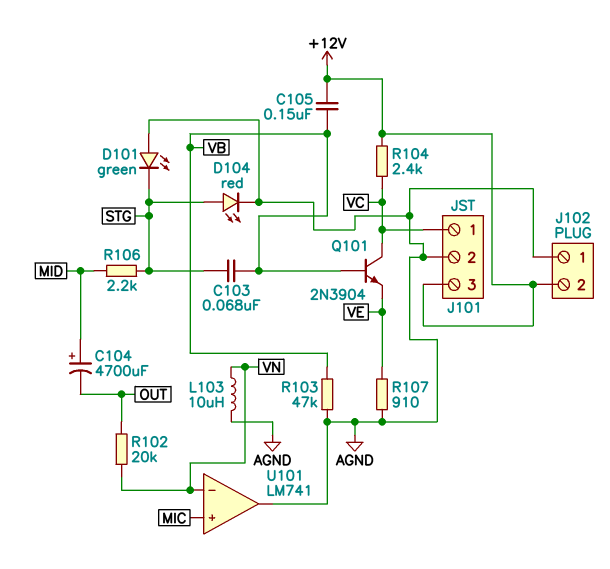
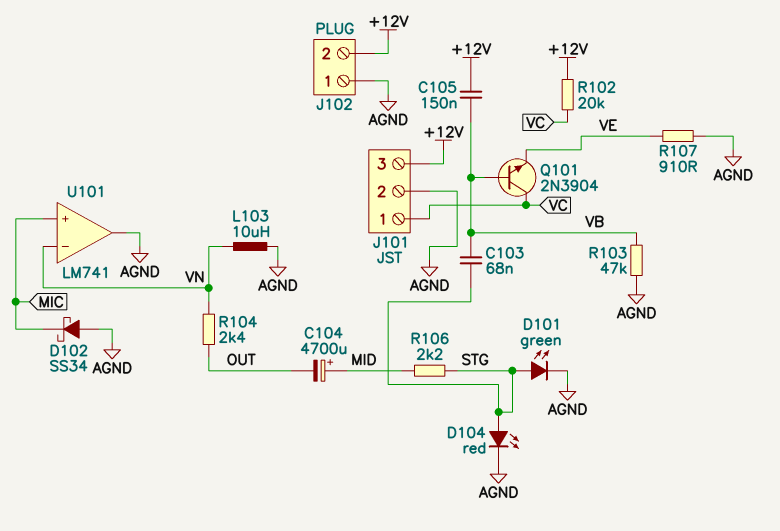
D101: LED green (A AGND, K STG) -> LED green (A STG, K AGND)
D102: none -> schottky SS34 (A AGND, K MIC)
R102: 20k (OUT, VN) -> 20k (+12V, VC)
R104: 2.4k (+12V, VC) -> 2.4k (OUT, VN)

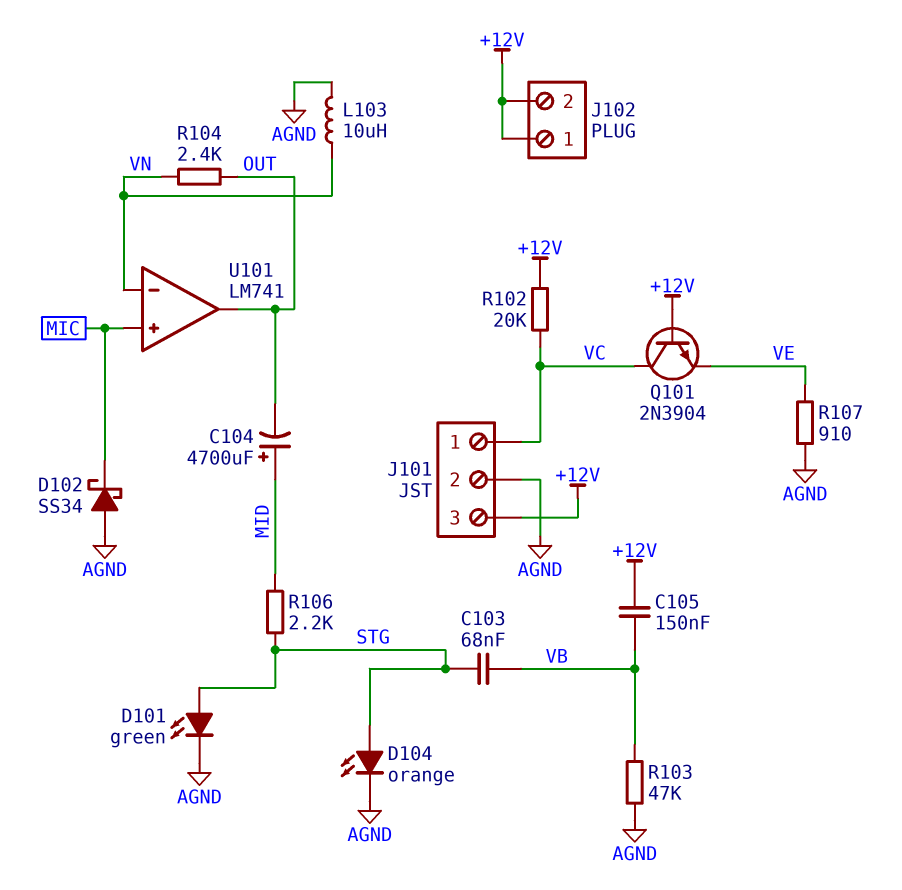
D104: LED red (A STG, K AGND) -> LED orange (A STG, K AGND)
J102 pin 1: AGND -> +12V
Q101: NPN 2N3904 (B VB, C VC, E VE) -> NPN 2N3904 (B +12V, C VC, E VE)
U101 pin out: AGND -> OUT

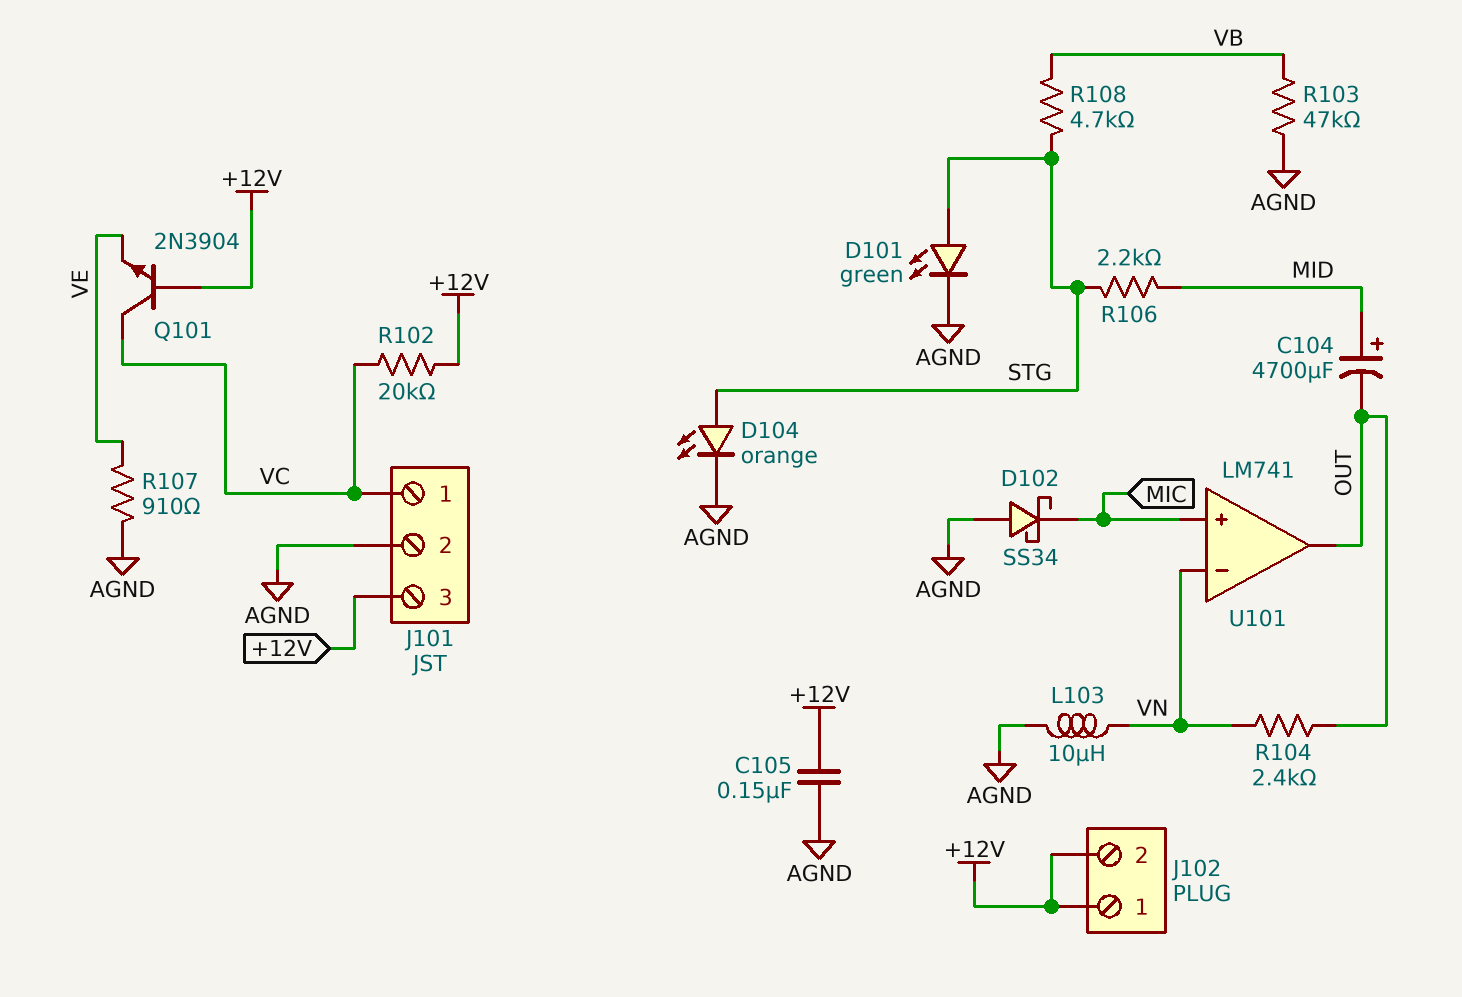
C103: 68nF (STG, VB) -> none
C105: 150nF (+12V, VB) -> 150nF (+12V, AGND)
R108: none -> 4.7k (STG, VB)

